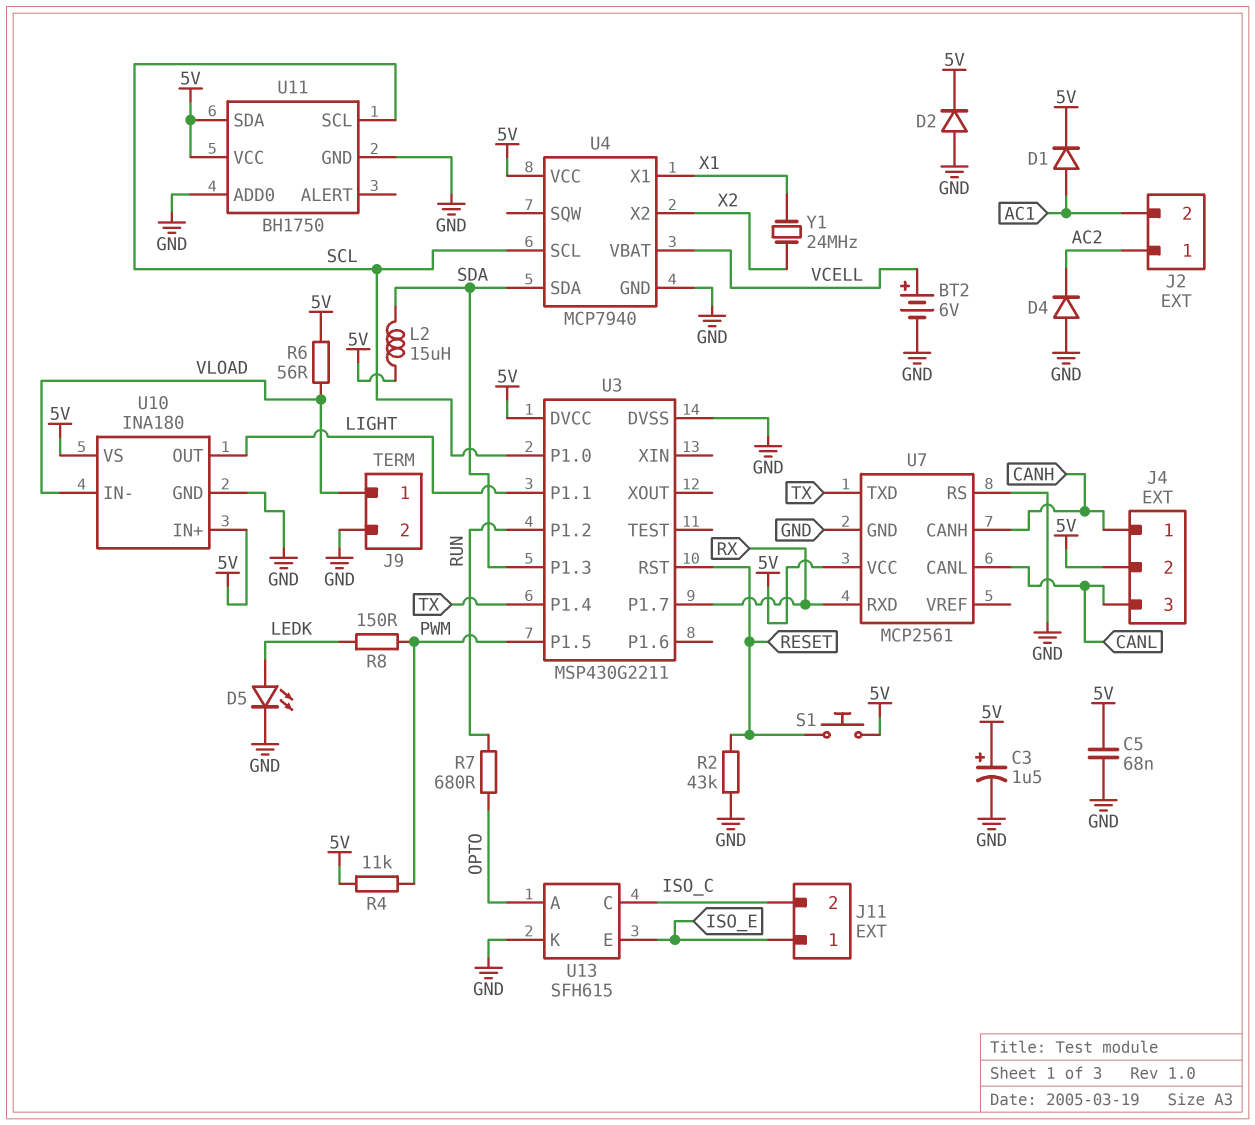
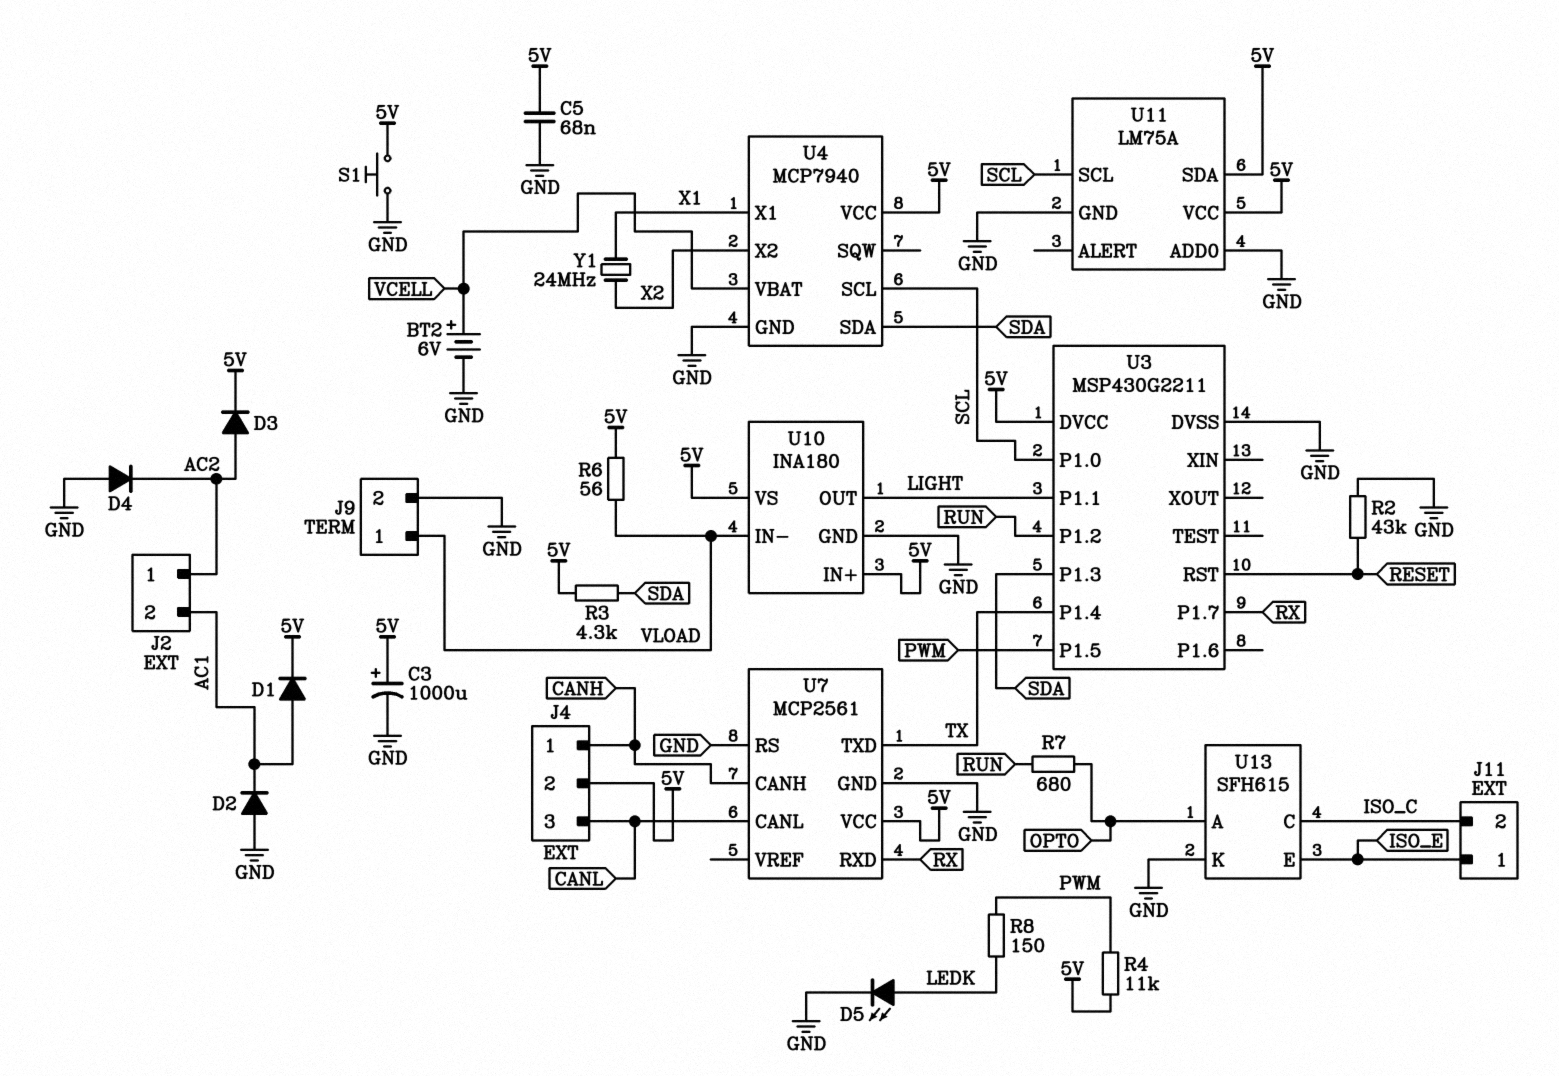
C3: 1.5uF (plus 5V, minus GND) -> 1000uF (plus 5V, minus GND)
D2: diode (A GND, K 5V) -> diode (A GND, K AC1)
D3: none -> diode (A AC2, K 5V)
L2: 15uH (5V, SDA) -> none
R3: none -> 4.3k (5V, SDA)
S1: button (5V, RESET) -> button (5V, GND)
U11: BH1750 -> LM75A

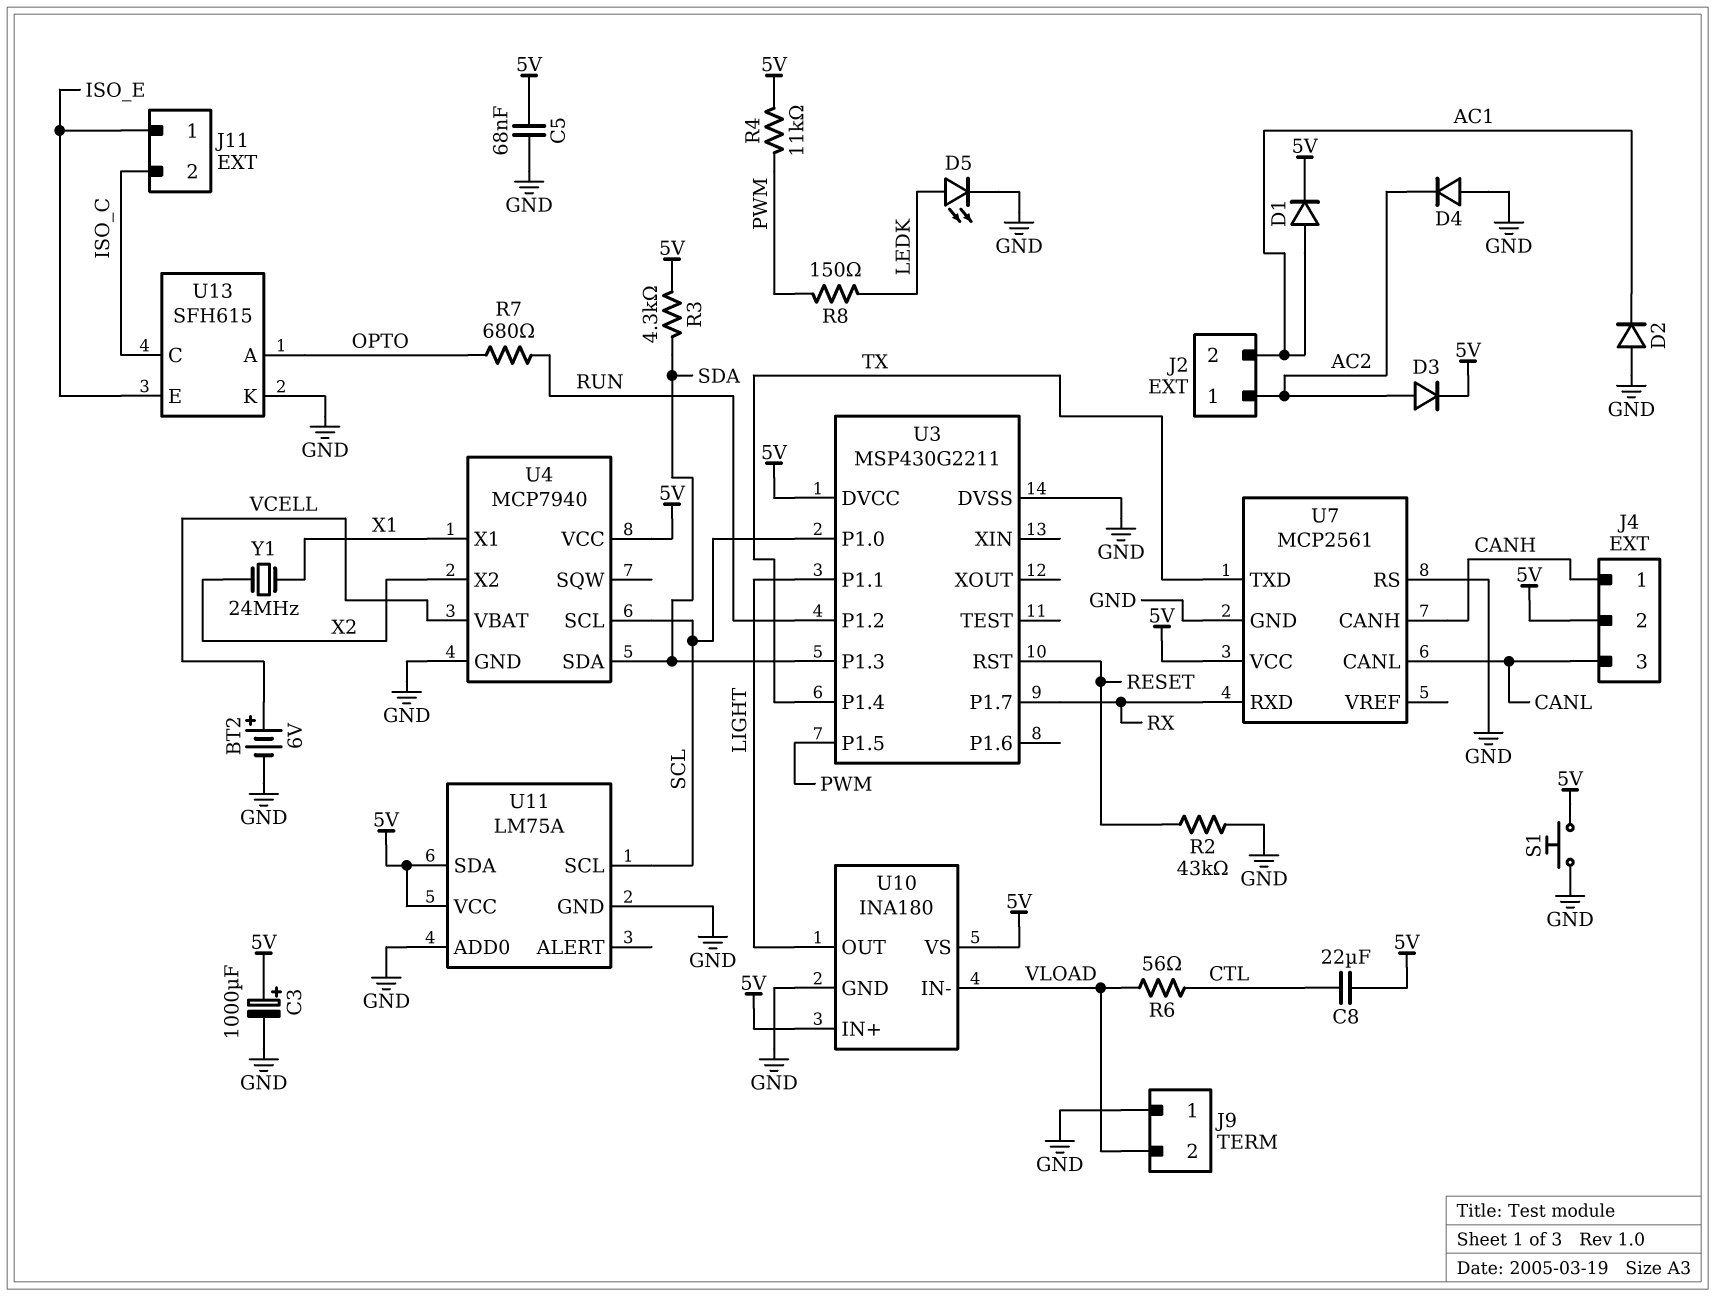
C8: none -> 22uF (5V, CTL)
J9 pin 1: VLOAD -> GND
J9 pin 2: GND -> VLOAD
R6: 56 (5V, VLOAD) -> 56 (CTL, VLOAD)

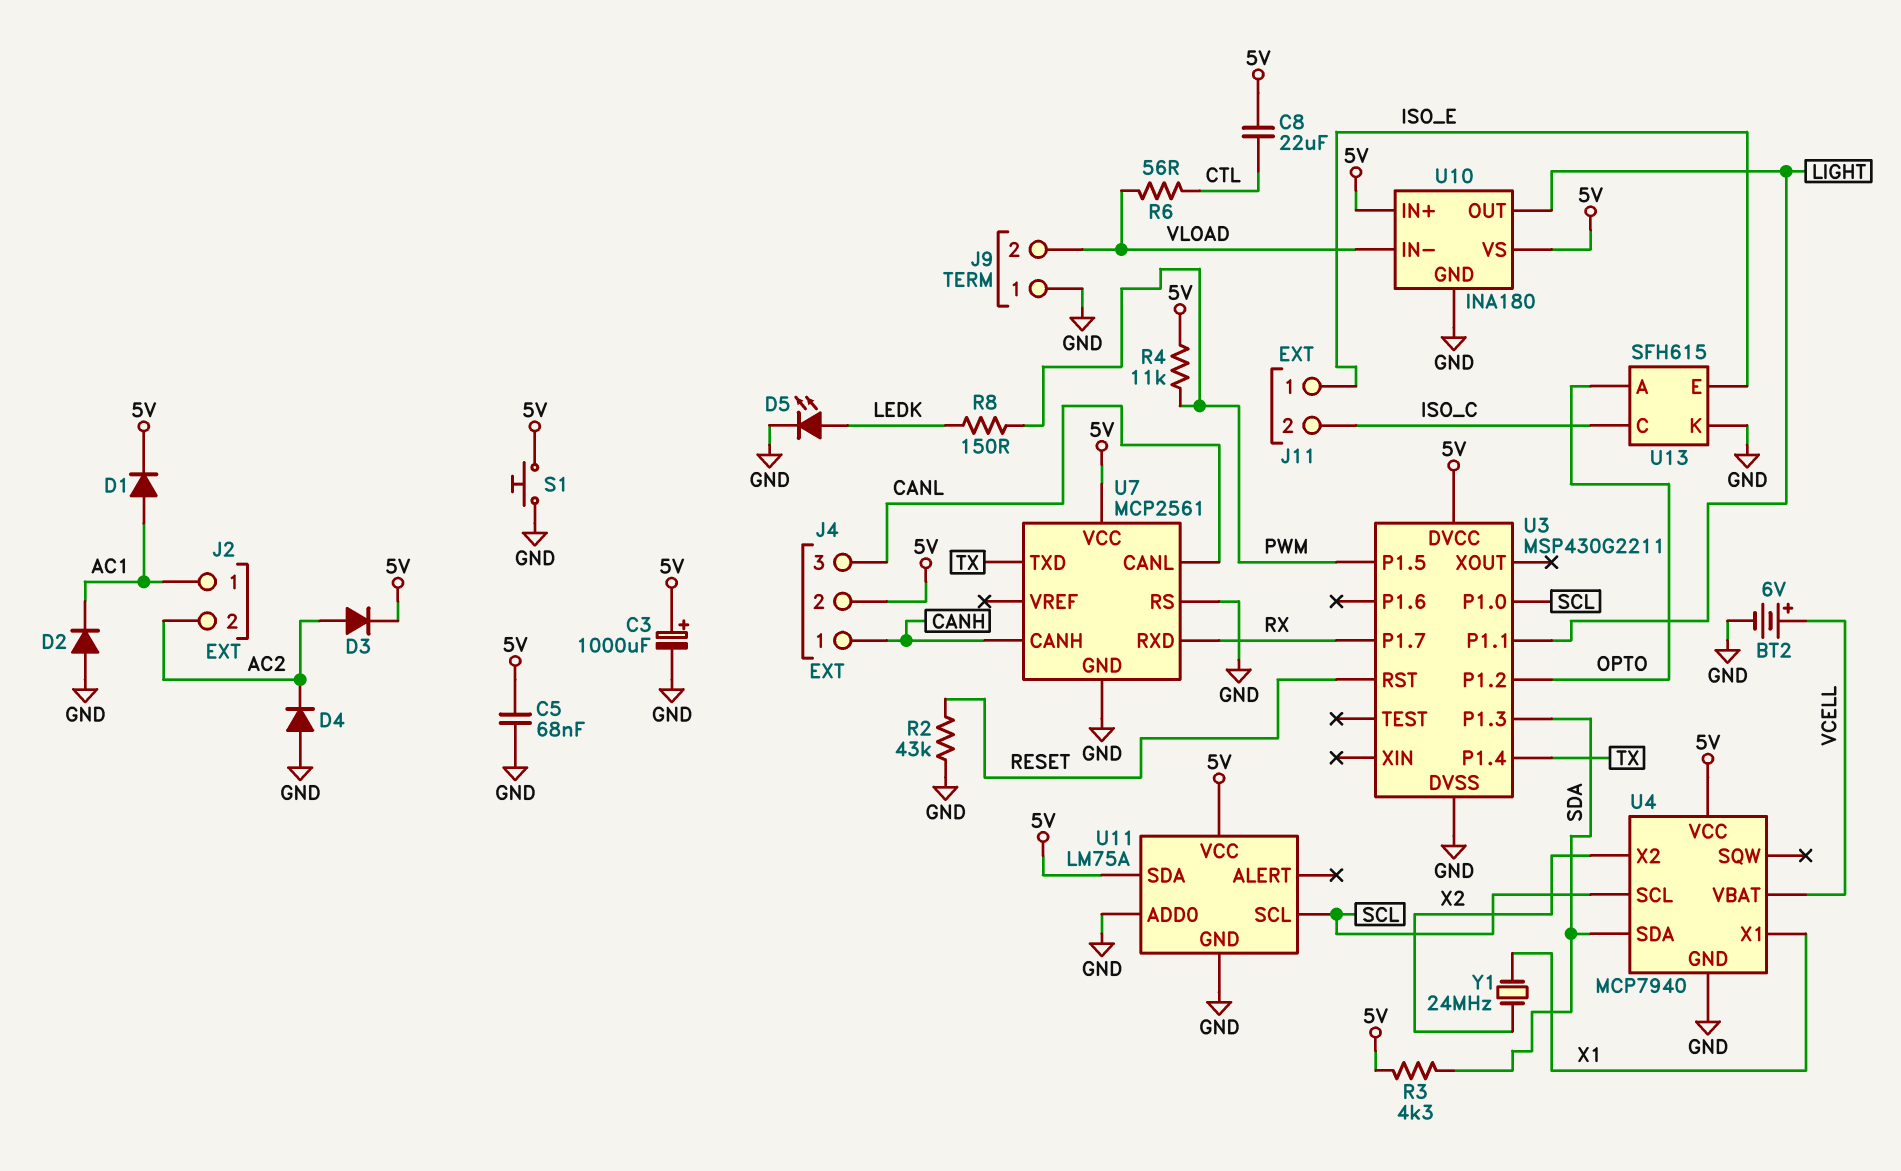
J2 pin 1: AC2 -> AC1
J2 pin 2: AC1 -> AC2
R7: 680 (OPTO, RUN) -> none
U3 pin P1.2: RUN -> OPTO

